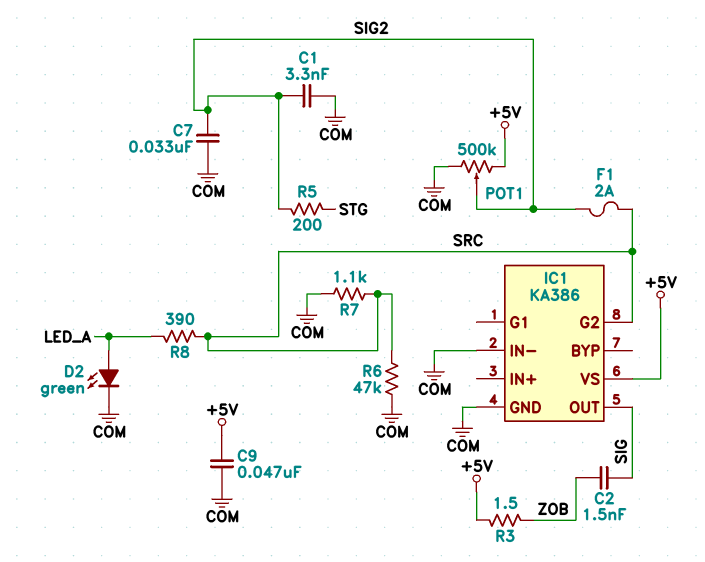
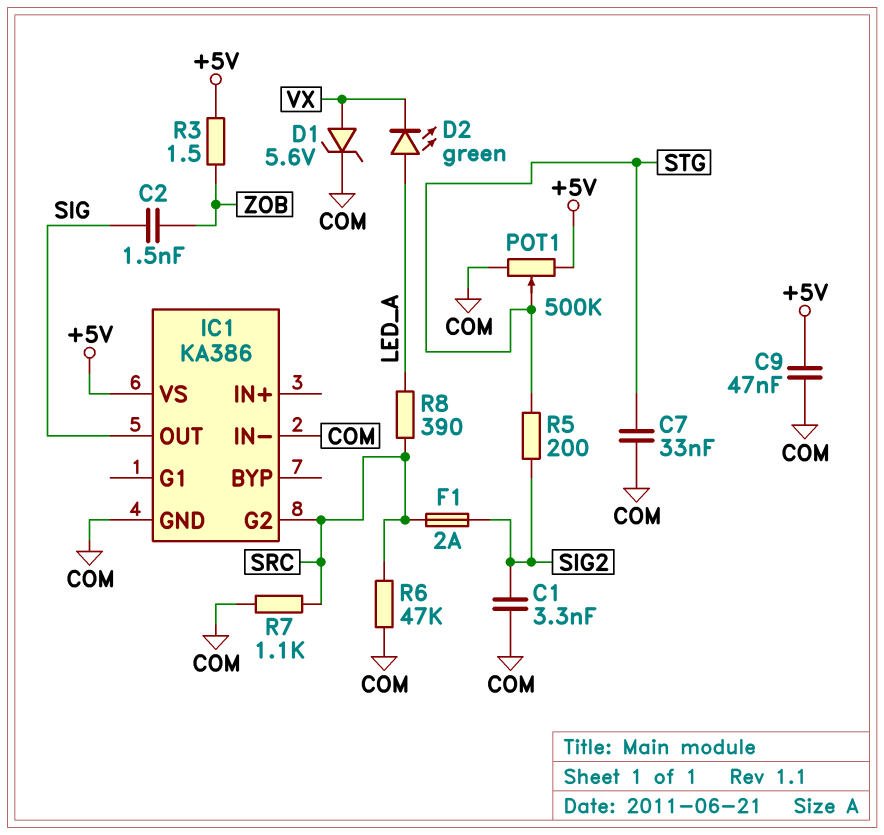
C7: 33nF (COM, SIG2) -> 33nF (COM, STG)
D1: none -> zener 5.6V (A VX, K COM)
D2: LED green (A LED_A, K COM) -> LED green (A LED_A, K VX)
POT1: 500k (+5V, COM, wiper SIG2) -> 500k (+5V, COM, wiper STG)

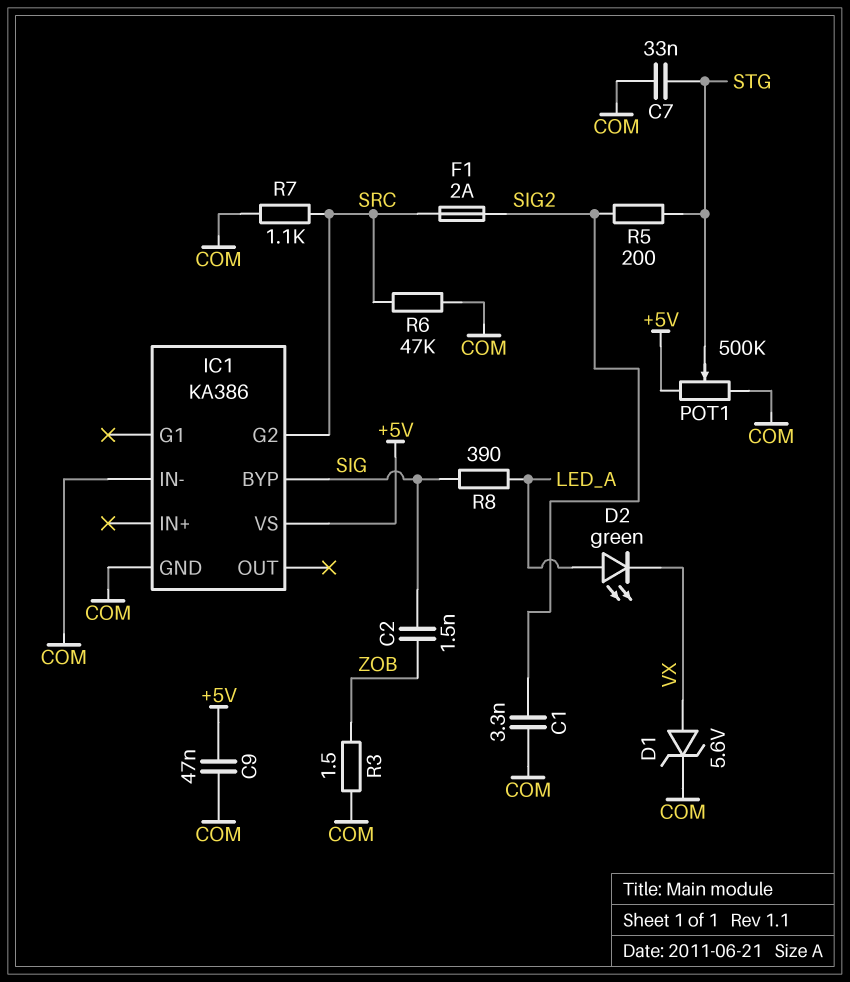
IC1 pin BYP: none -> SIG
IC1 pin OUT: SIG -> none
R3: 1.5 (+5V, ZOB) -> 1.5 (COM, ZOB)
R8: 390 (LED_A, SRC) -> 390 (LED_A, SIG)

